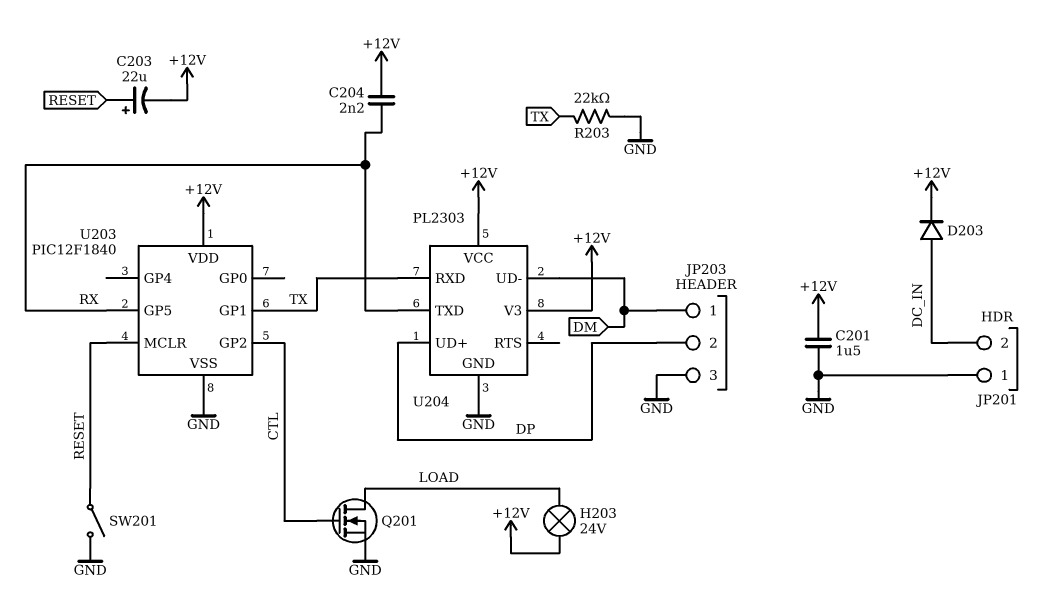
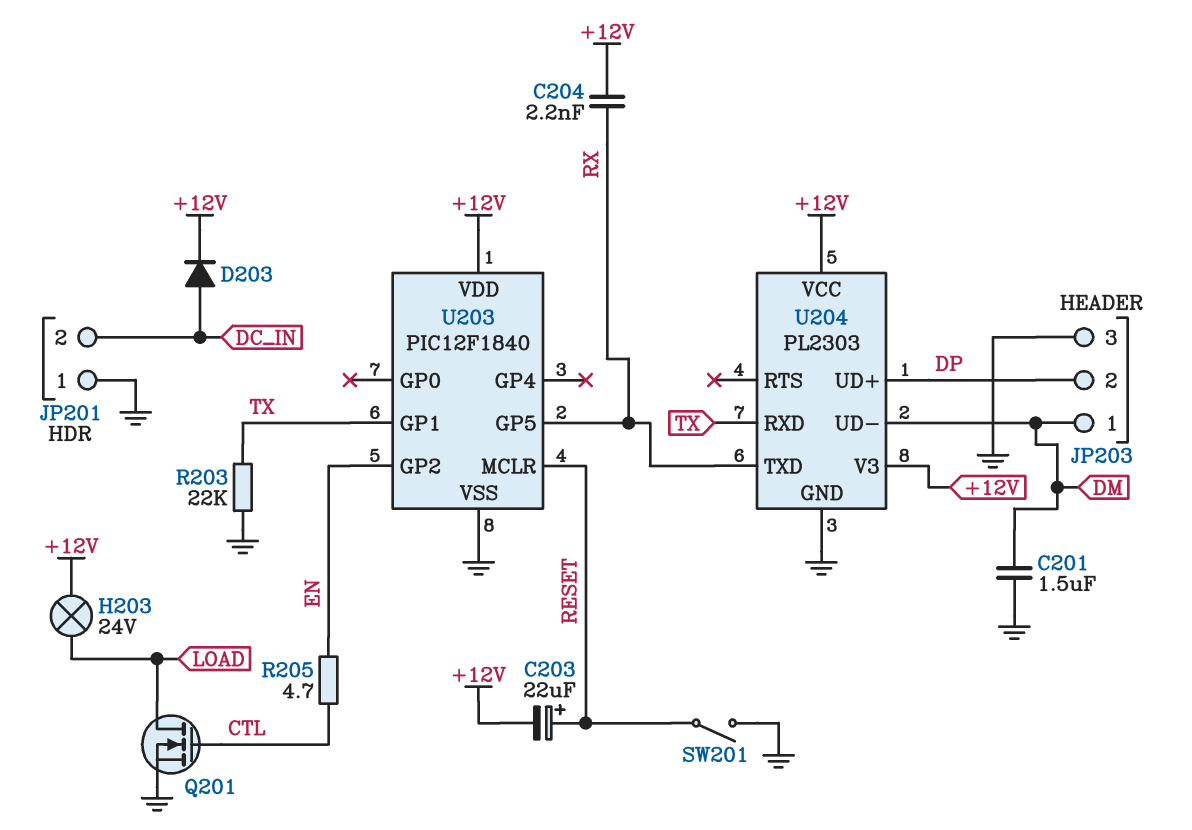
C201: 1.5uF (+12V, GND) -> 1.5uF (DM, GND)
R205: none -> 4.7 (CTL, EN)
U203 pin GP2: CTL -> EN

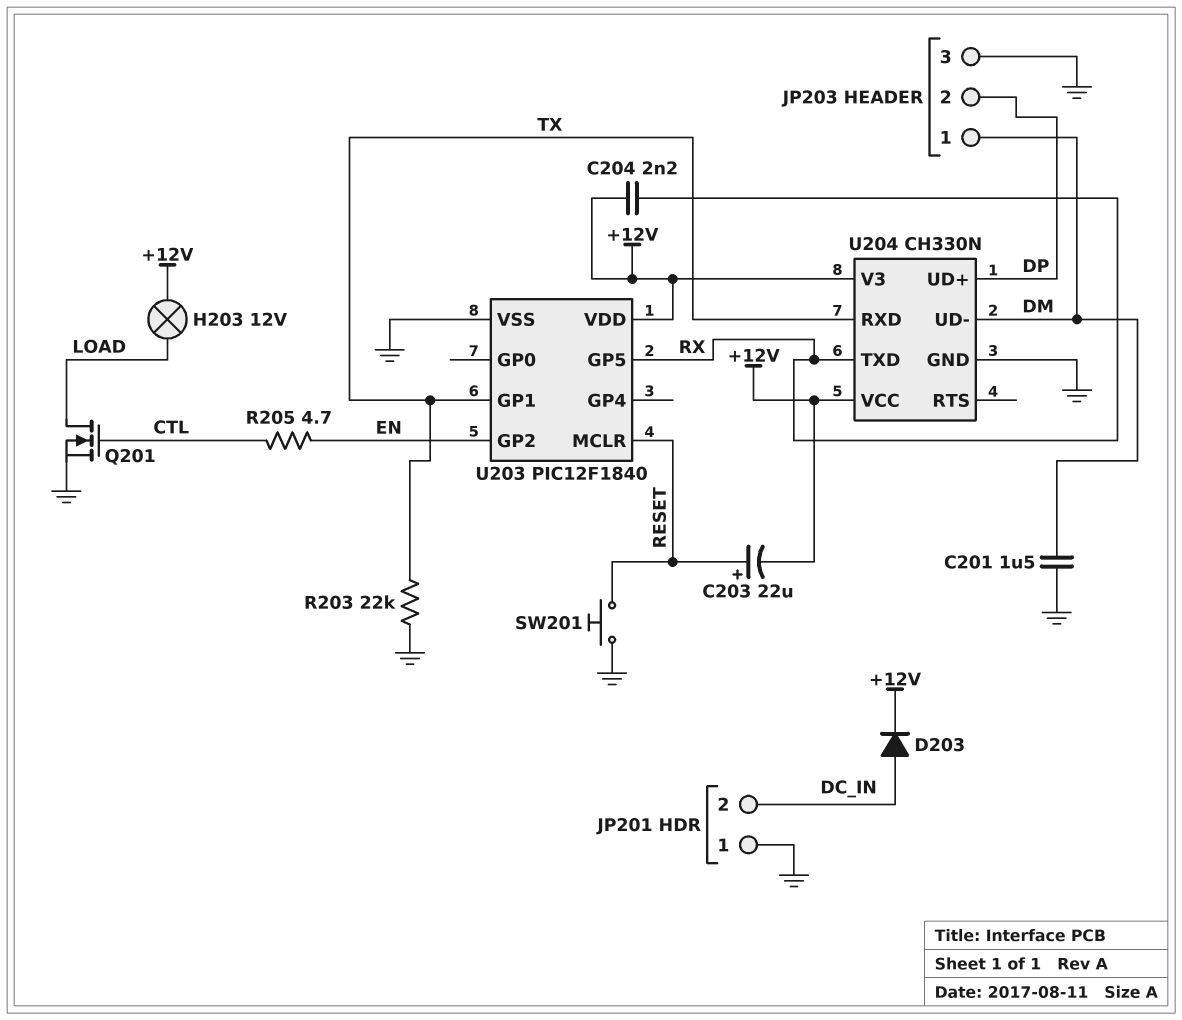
H203: lamp 24V (+12V, LOAD) -> lamp 12V (+12V, LOAD)
SW201: switch (GND, RESET) -> button (GND, RESET)
U204: PL2303 -> CH330N

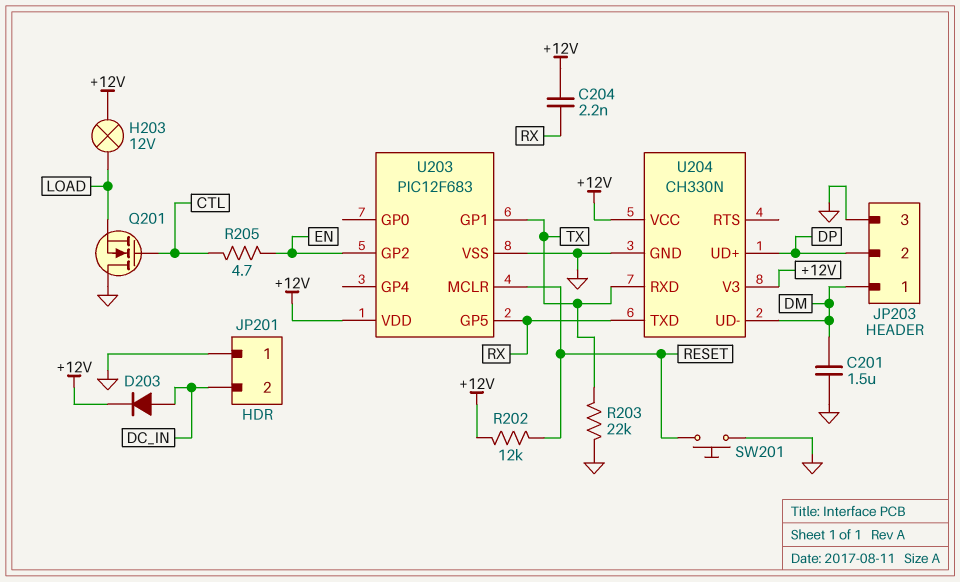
C203: 22uF (plus RESET, minus +12V) -> none
Q201: NMOS (G CTL, D LOAD, S GND) -> NMOS (G CTL, D GND, S LOAD)
R202: none -> 12k (+12V, RESET)
U203: PIC12F1840 -> PIC12F683

